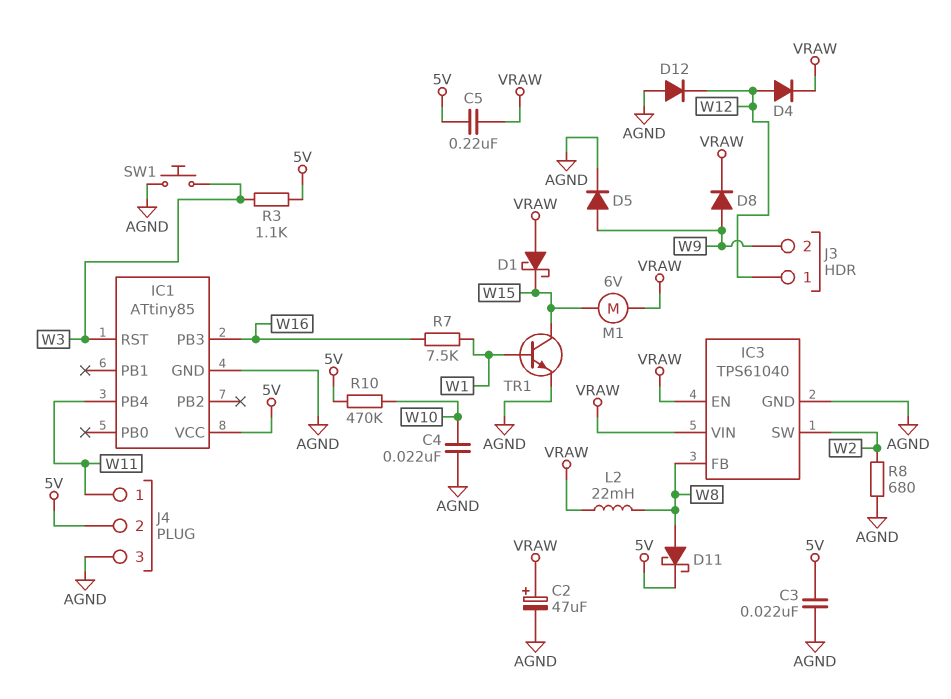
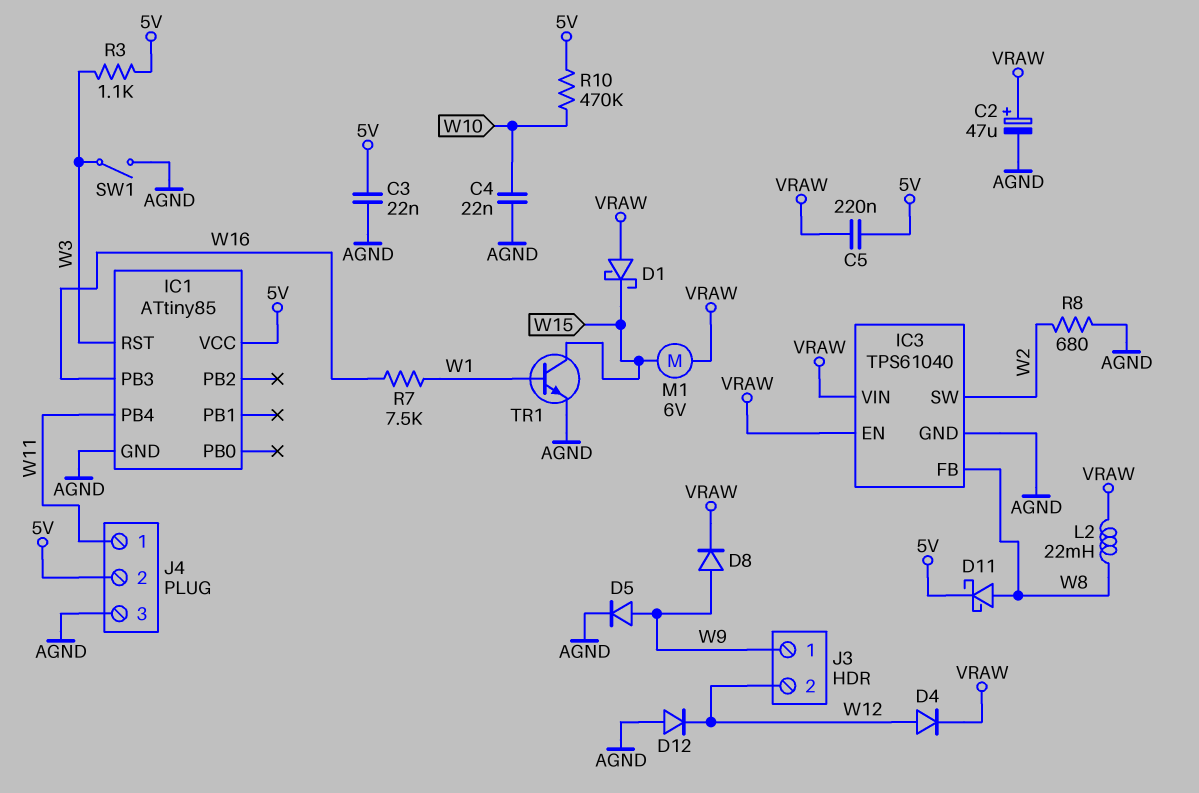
J3 pin 1: W12 -> W9
J3 pin 2: W9 -> W12
SW1: button (AGND, W3) -> switch (AGND, W3)

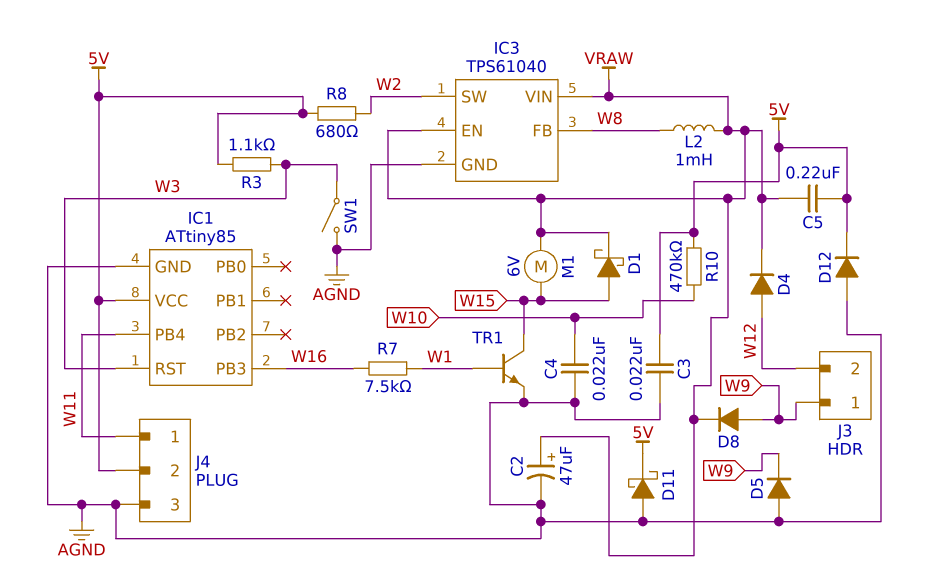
D1: schottky (A VRAW, K W15) -> schottky (A W15, K VRAW)
D5: diode (A W9, K AGND) -> diode (A AGND, K W9)
D11: schottky (A W8, K 5V) -> schottky (A AGND, K 5V)
D12: diode (A AGND, K W12) -> diode (A AGND, K 5V)
L2: 22mH (VRAW, W8) -> 1mH (VRAW, W8)
R8: 680 (AGND, W2) -> 680 (5V, W2)

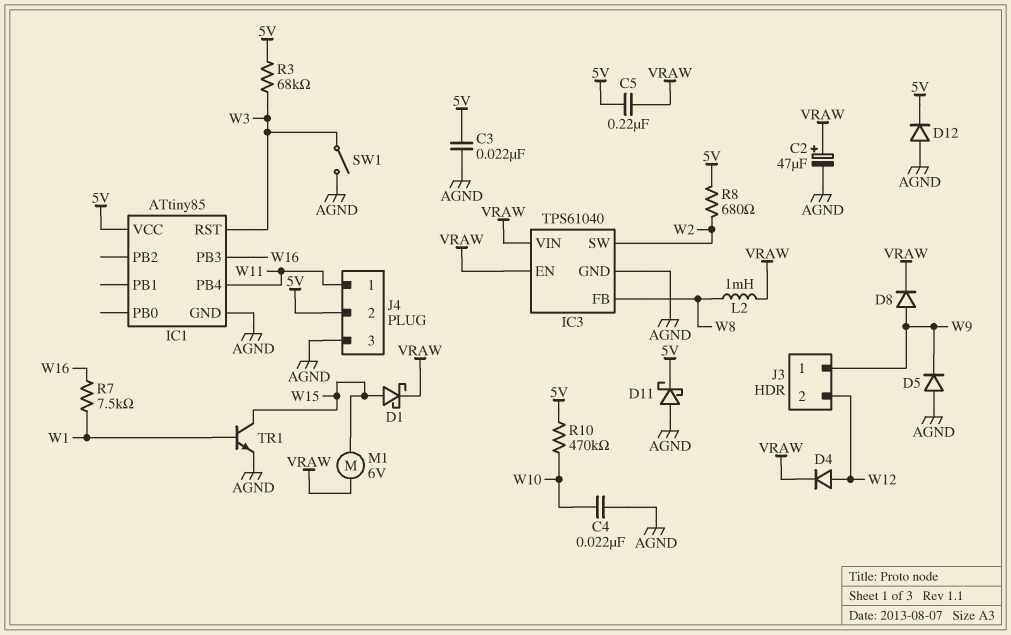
R3: 1.1k (5V, W3) -> 68k (5V, W3)

